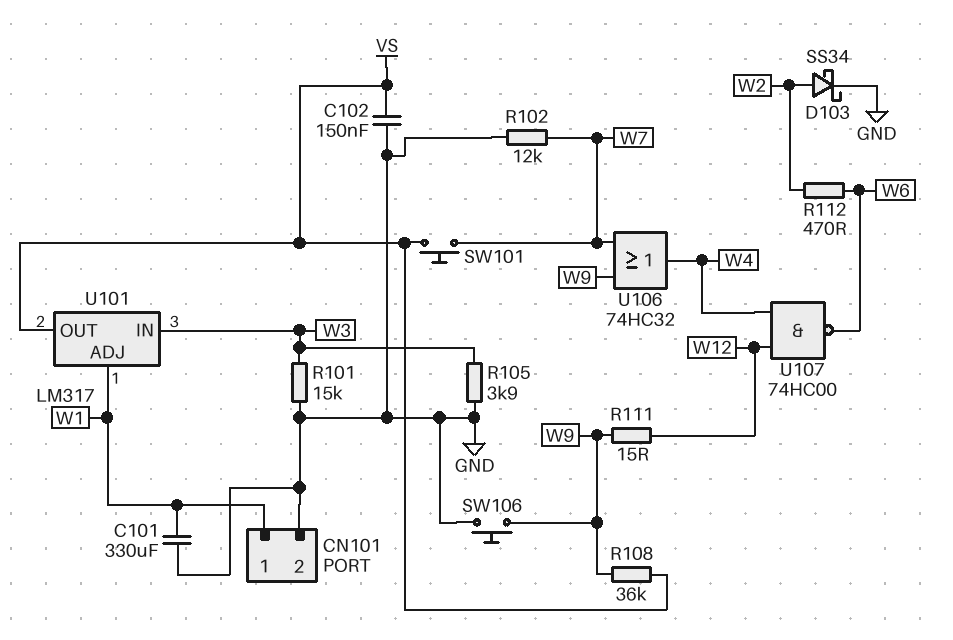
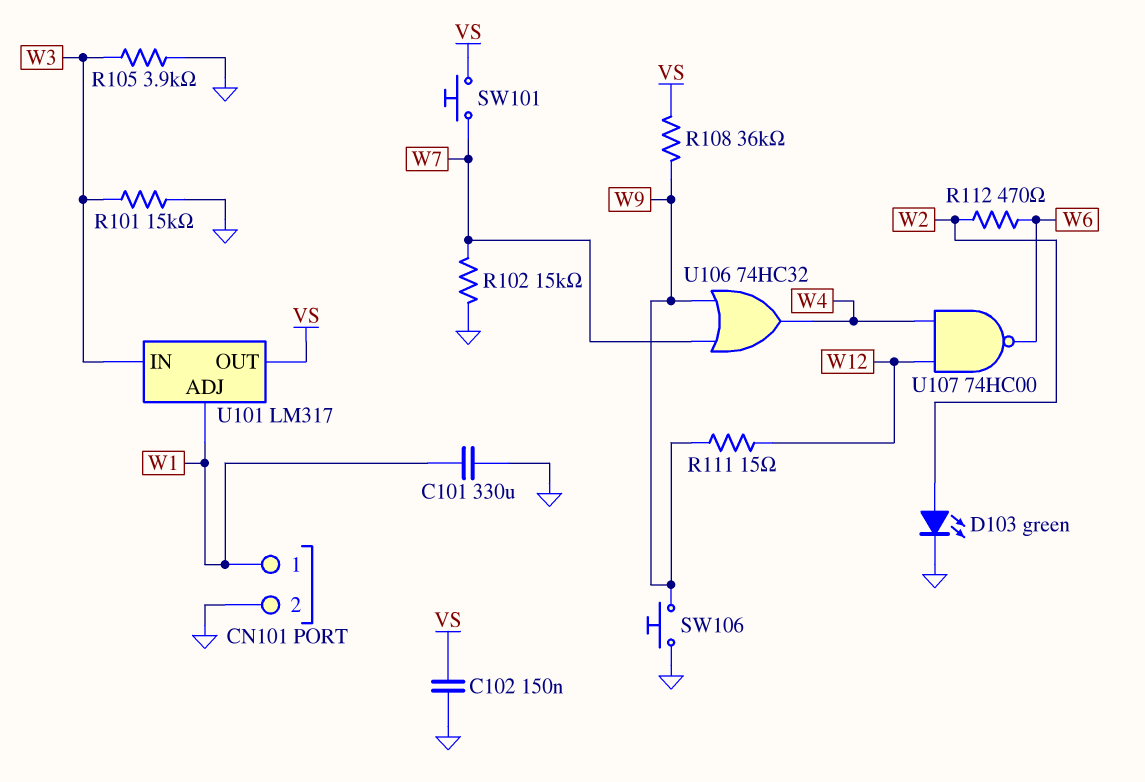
D103: schottky SS34 (A W2, K GND) -> LED green (A W2, K GND)
R102: 12k (GND, W7) -> 15k (GND, W7)

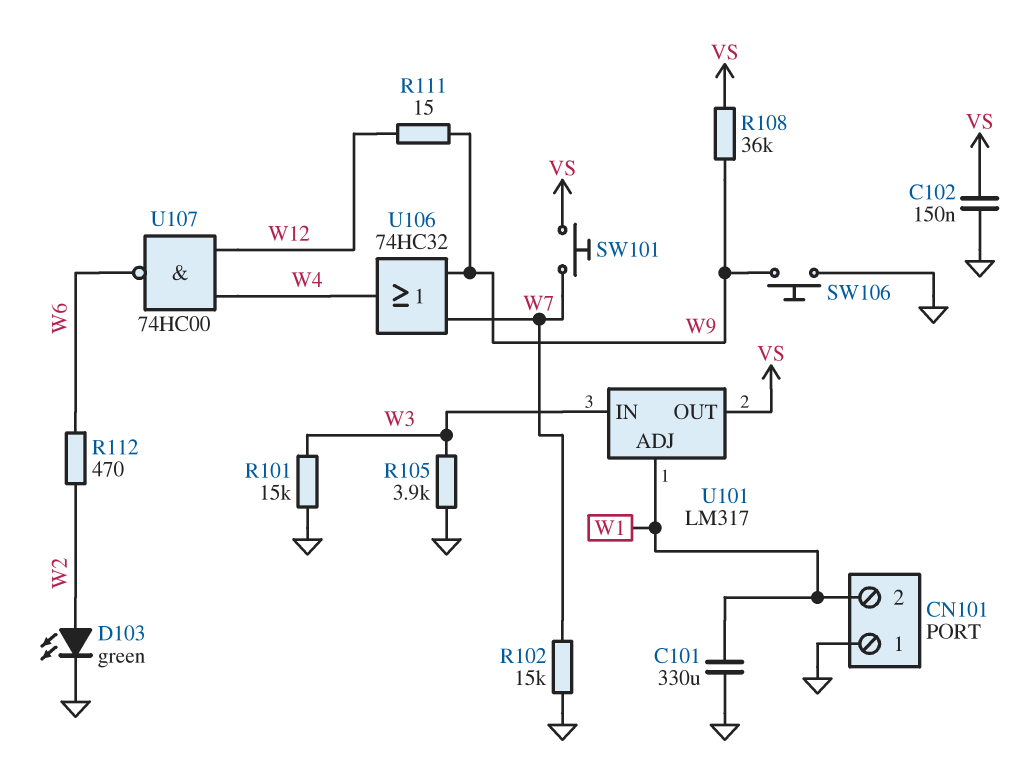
CN101 pin 1: W1 -> GND
CN101 pin 2: GND -> W1

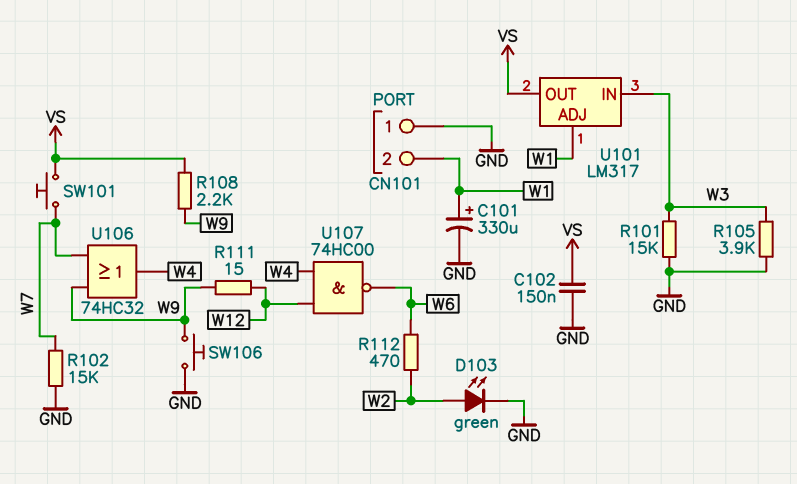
C101: 330uF (GND, W1) -> 330uF (plus W1, minus GND)
R108: 36k (VS, W9) -> 2.2k (VS, W9)

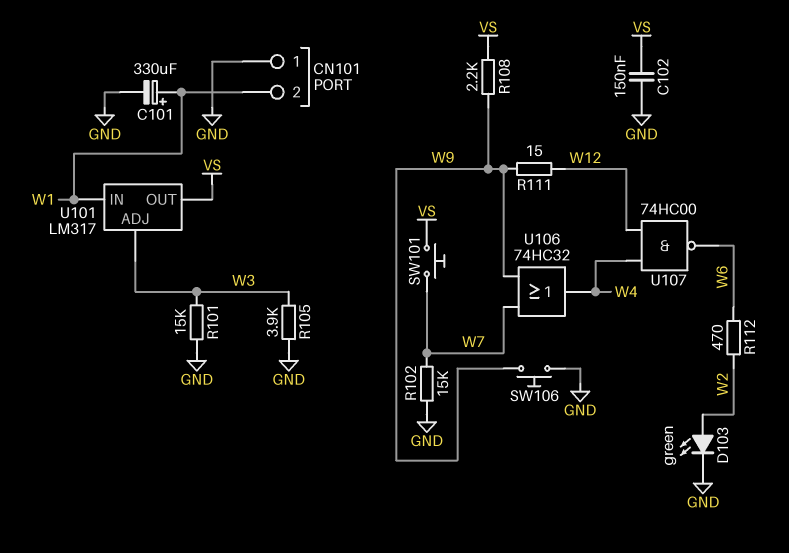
U101 pin ADJ: W1 -> W3
U101 pin IN: W3 -> W1

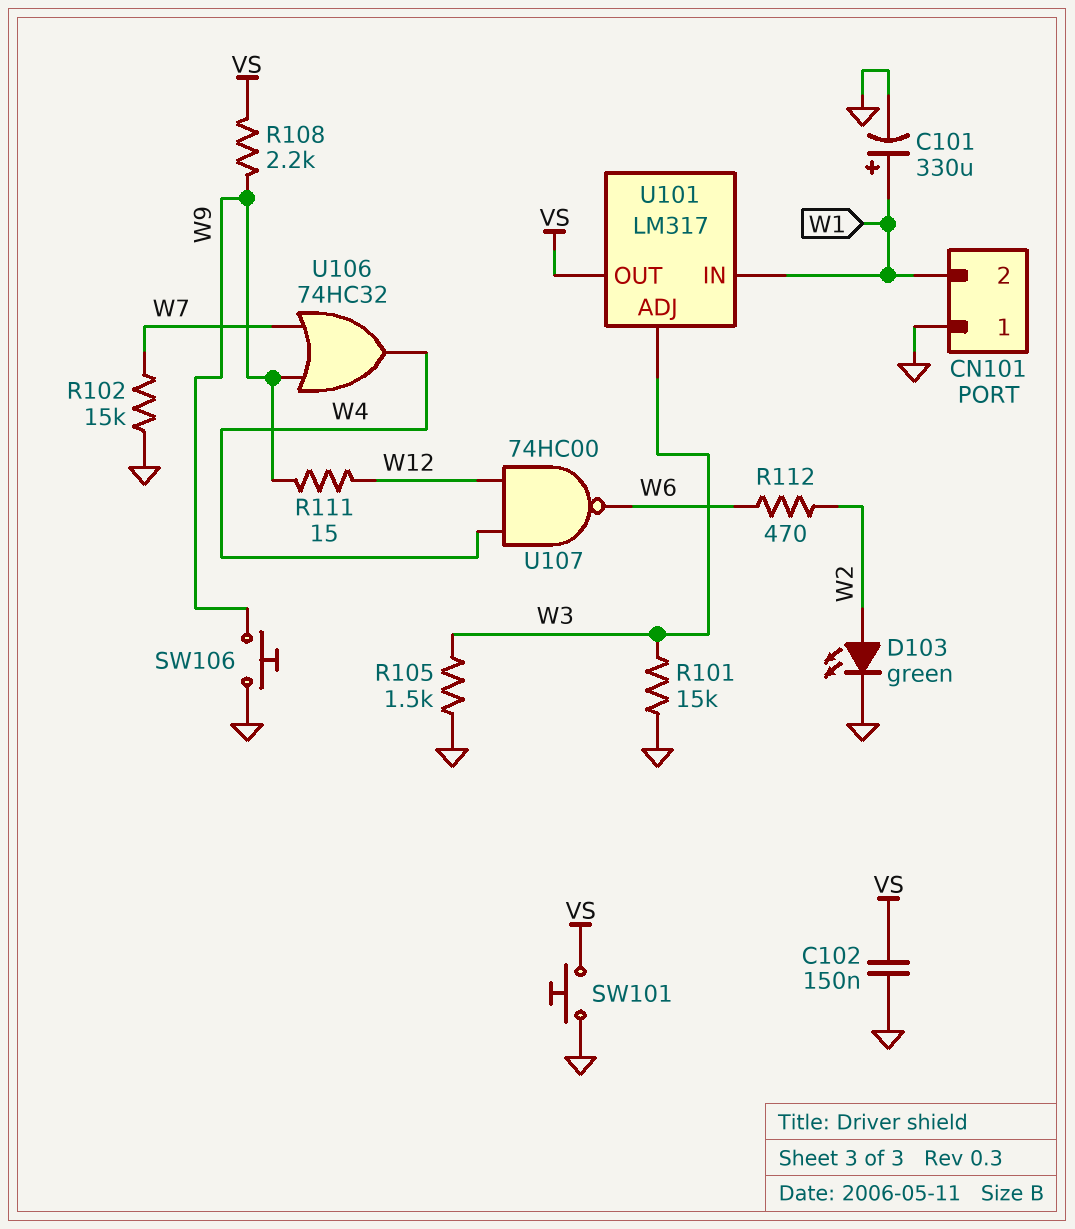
R105: 3.9k (GND, W3) -> 1.5k (GND, W3)
SW101: button (VS, W7) -> button (GND, VS)

